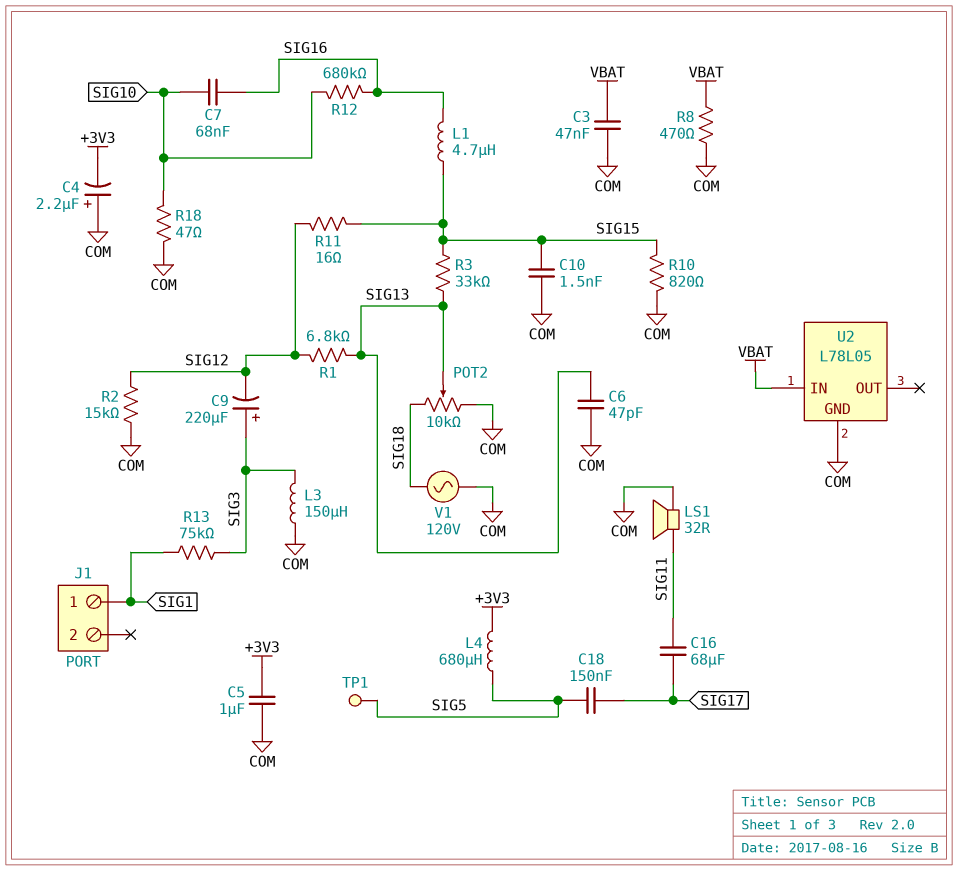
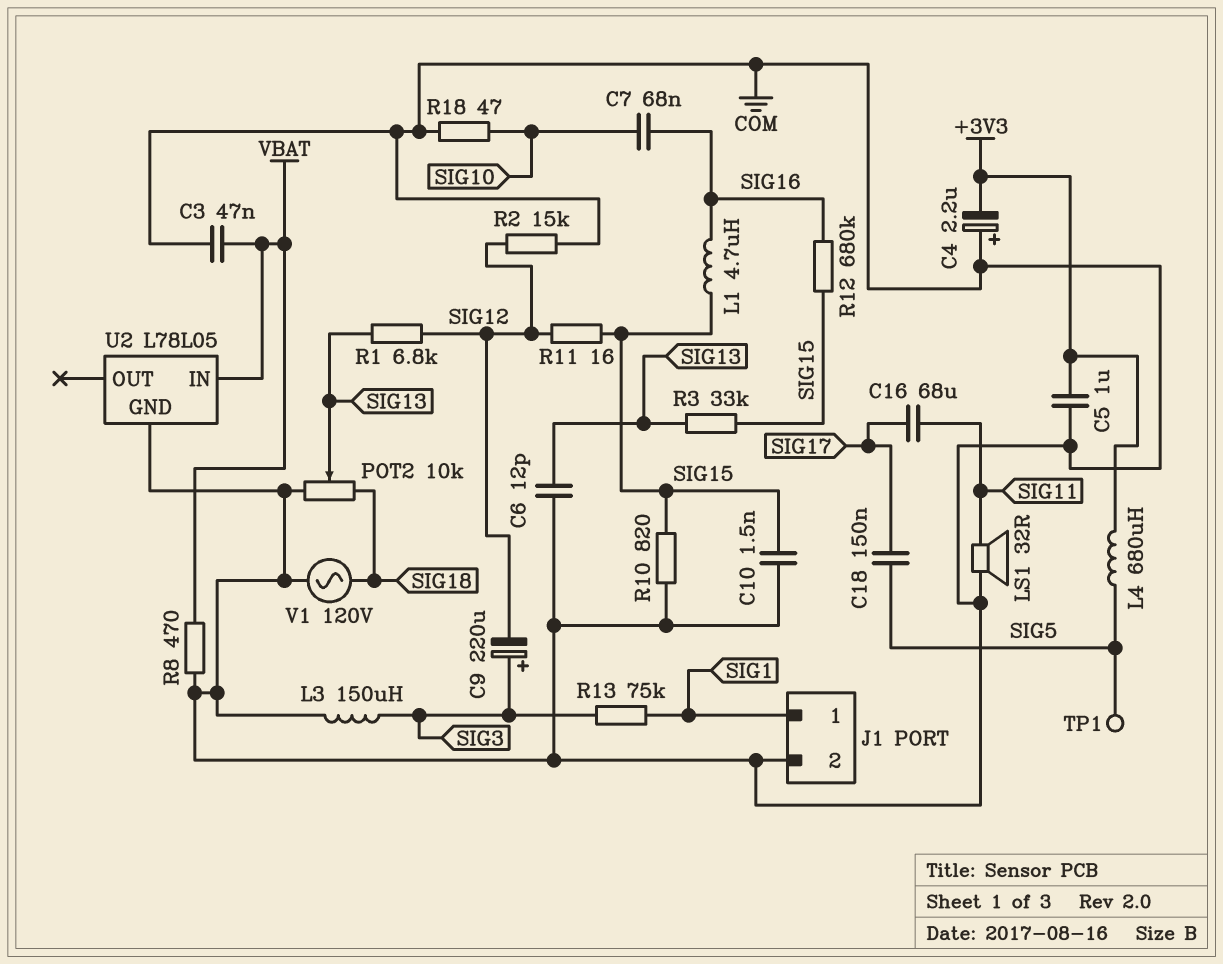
C6: 47pF (COM, SIG13) -> 12pF (COM, SIG13)
J1 pin 2: none -> COM
R12: 680k (SIG10, SIG16) -> 680k (SIG15, SIG16)

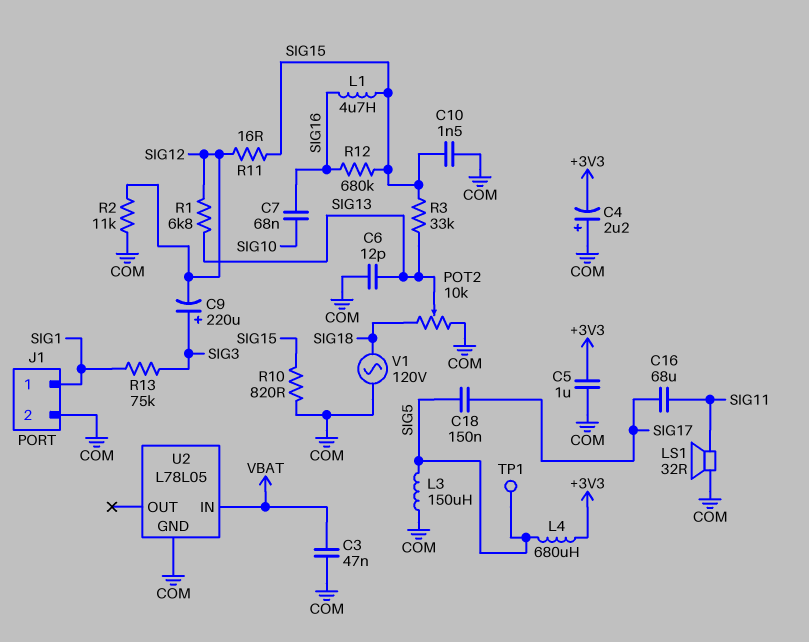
L3: 150uH (COM, SIG3) -> 150uH (COM, SIG5)
R2: 15k (COM, SIG12) -> 11k (COM, SIG12)
R8: 470 (COM, VBAT) -> none
R18: 47 (COM, SIG10) -> none

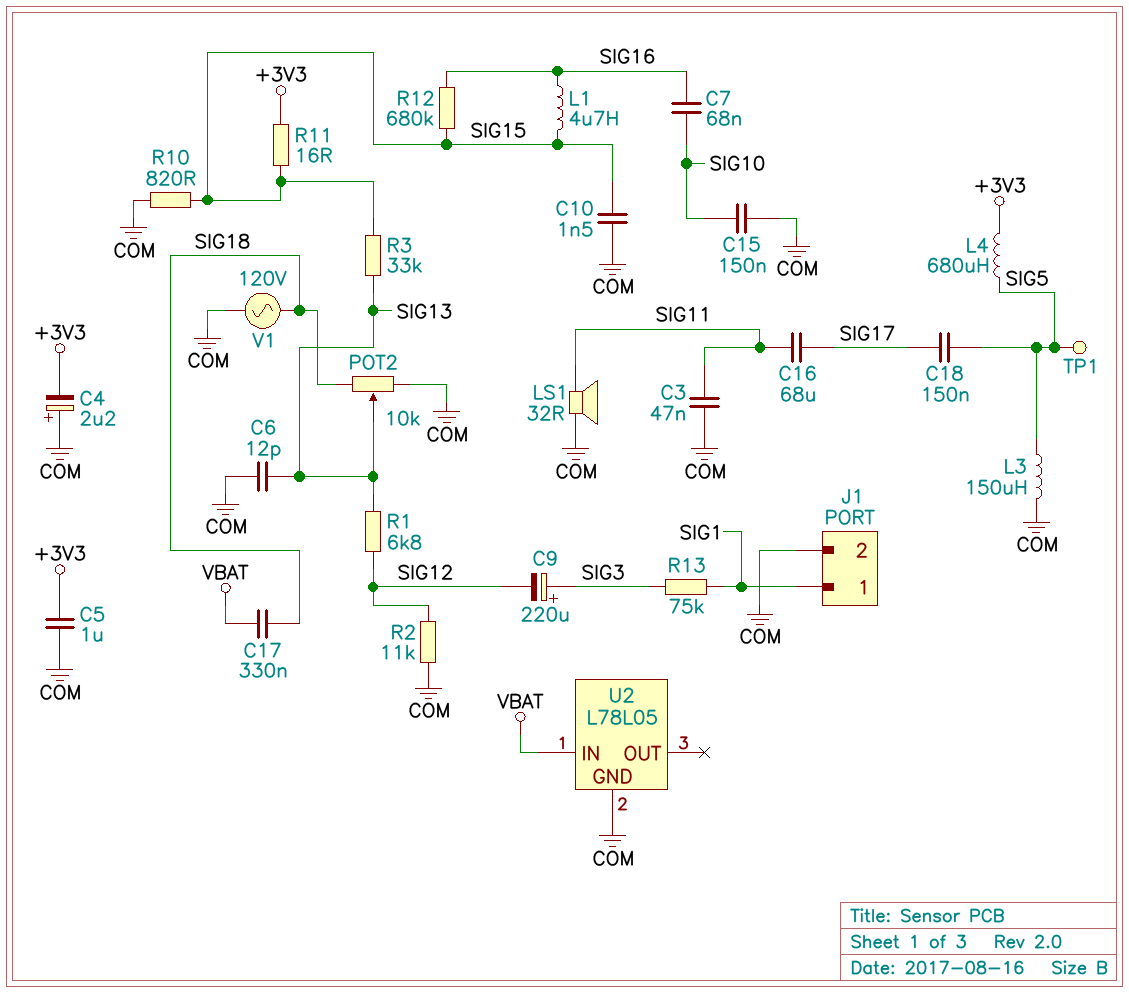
C3: 47nF (COM, VBAT) -> 47nF (COM, SIG11)
C15: none -> 150nF (COM, SIG10)
C17: none -> 330nF (SIG18, VBAT)
R11: 16 (SIG12, SIG15) -> 16 (+3V3, SIG15)

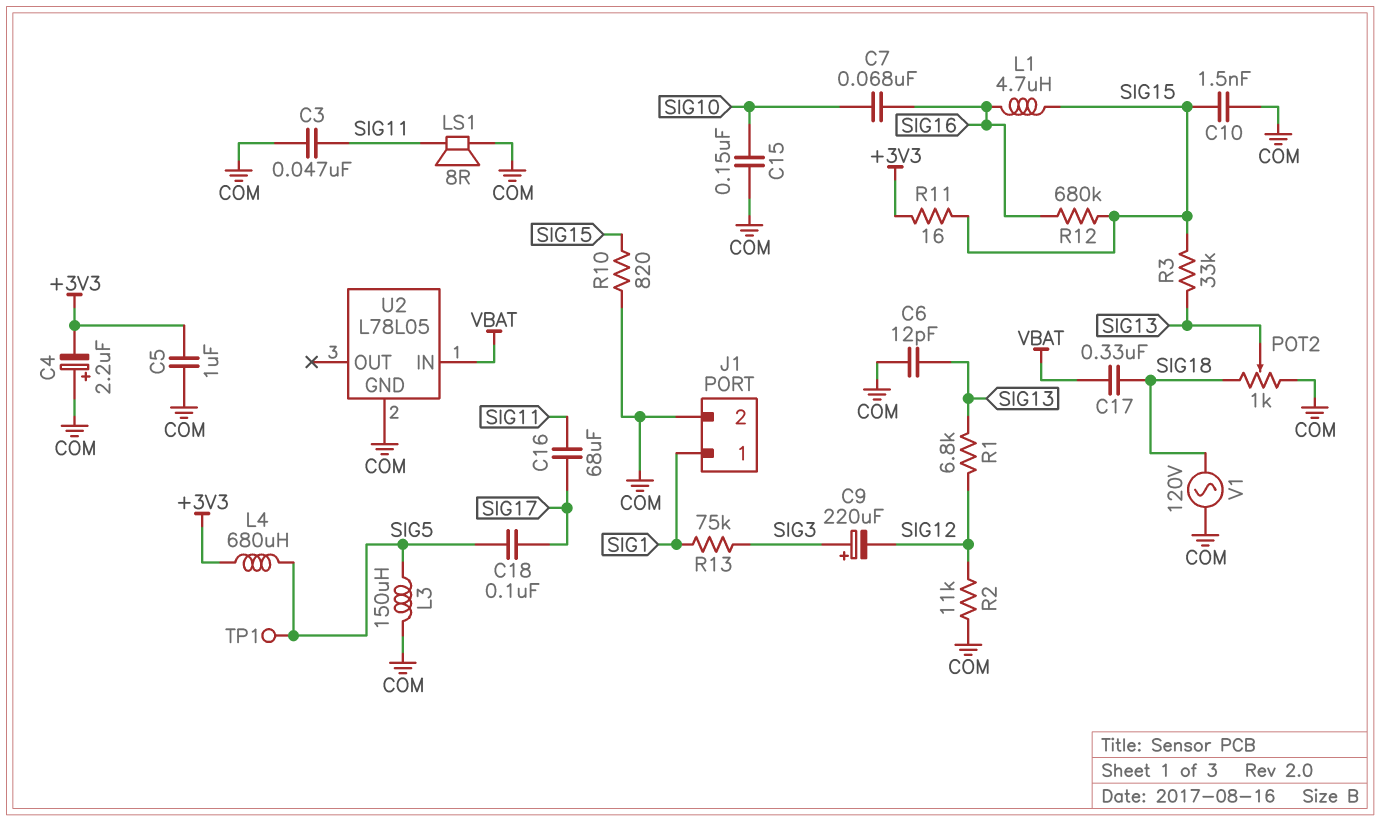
C18: 150nF (SIG5, SIG17) -> 100nF (SIG5, SIG17)
LS1: speaker 32R (COM, SIG11) -> speaker 8R (COM, SIG11)
POT2: 10k (COM, SIG18, wiper SIG13) -> 1k (COM, SIG18, wiper SIG13)

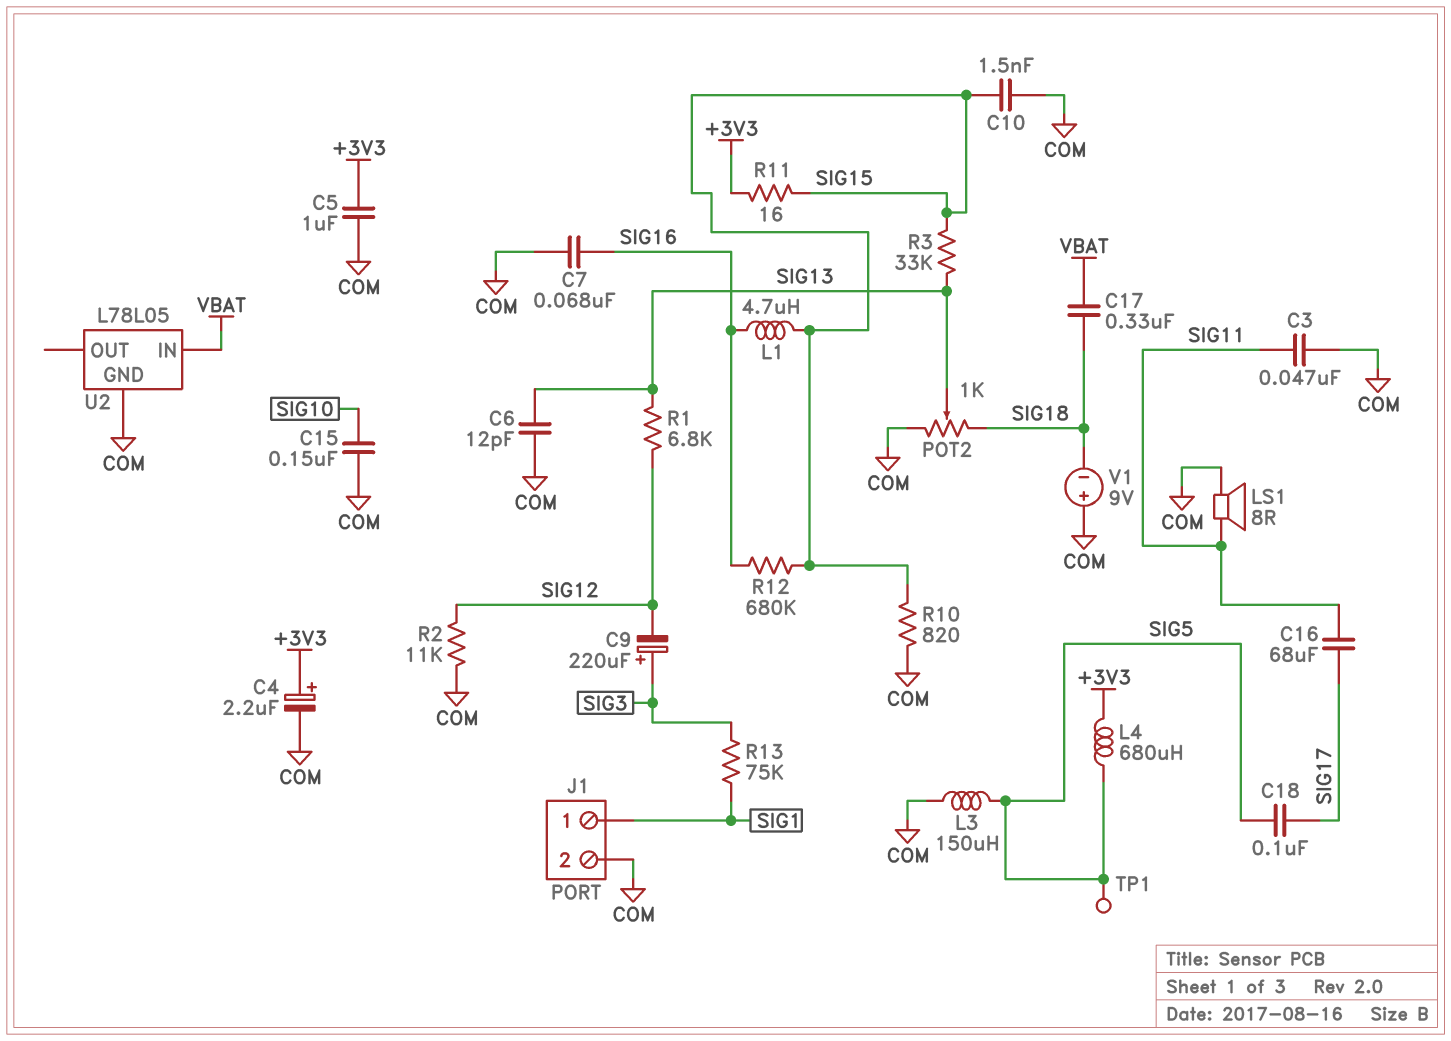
C4: 2.2uF (plus COM, minus +3V3) -> 2.2uF (plus +3V3, minus COM)
C7: 68nF (SIG10, SIG16) -> 68nF (COM, SIG16)
V1: AC 120V (COM, SIG18) -> 9V (plus COM, minus SIG18)

